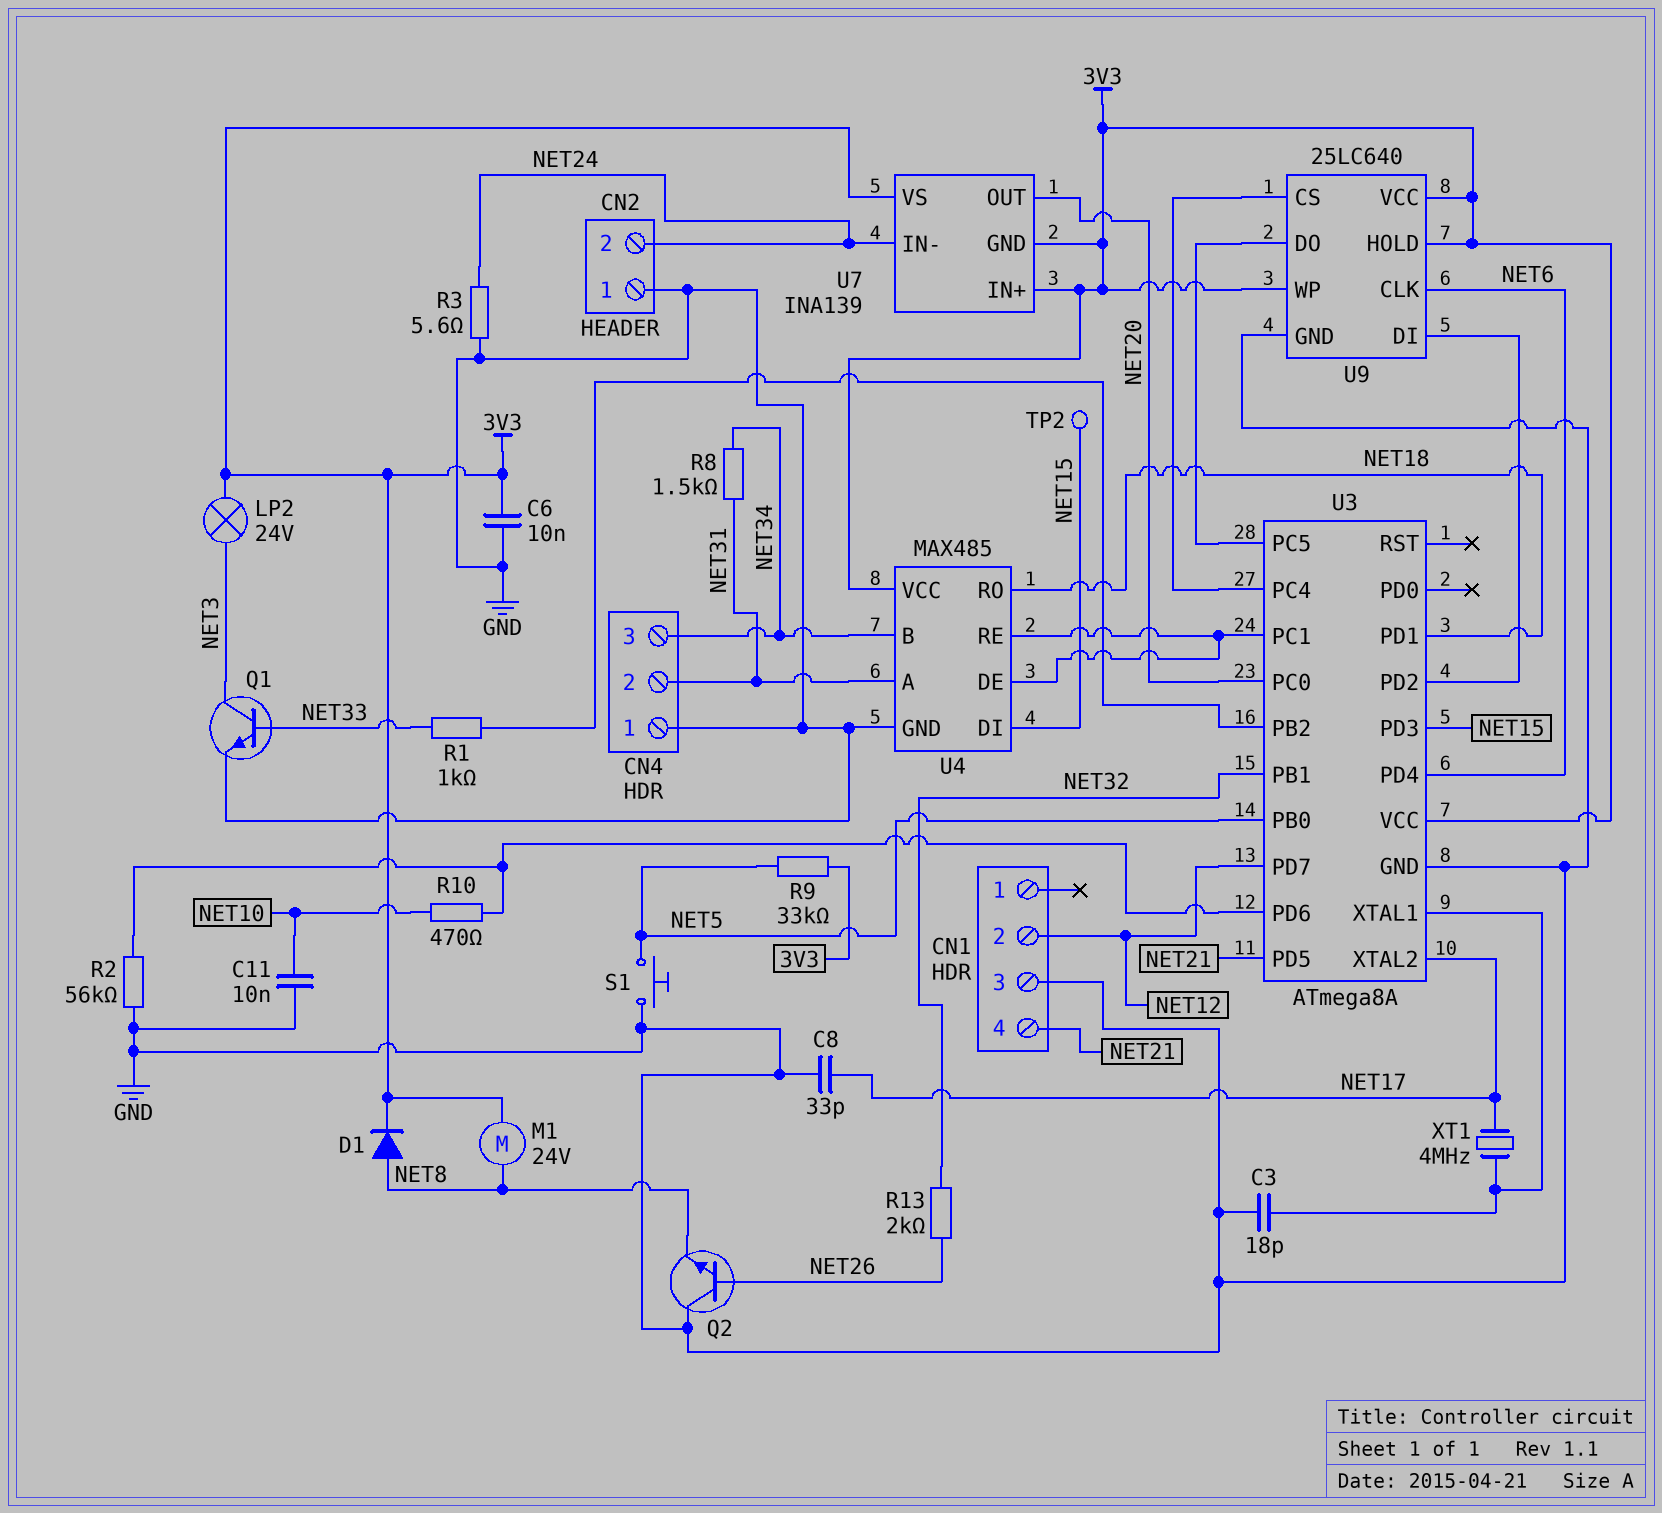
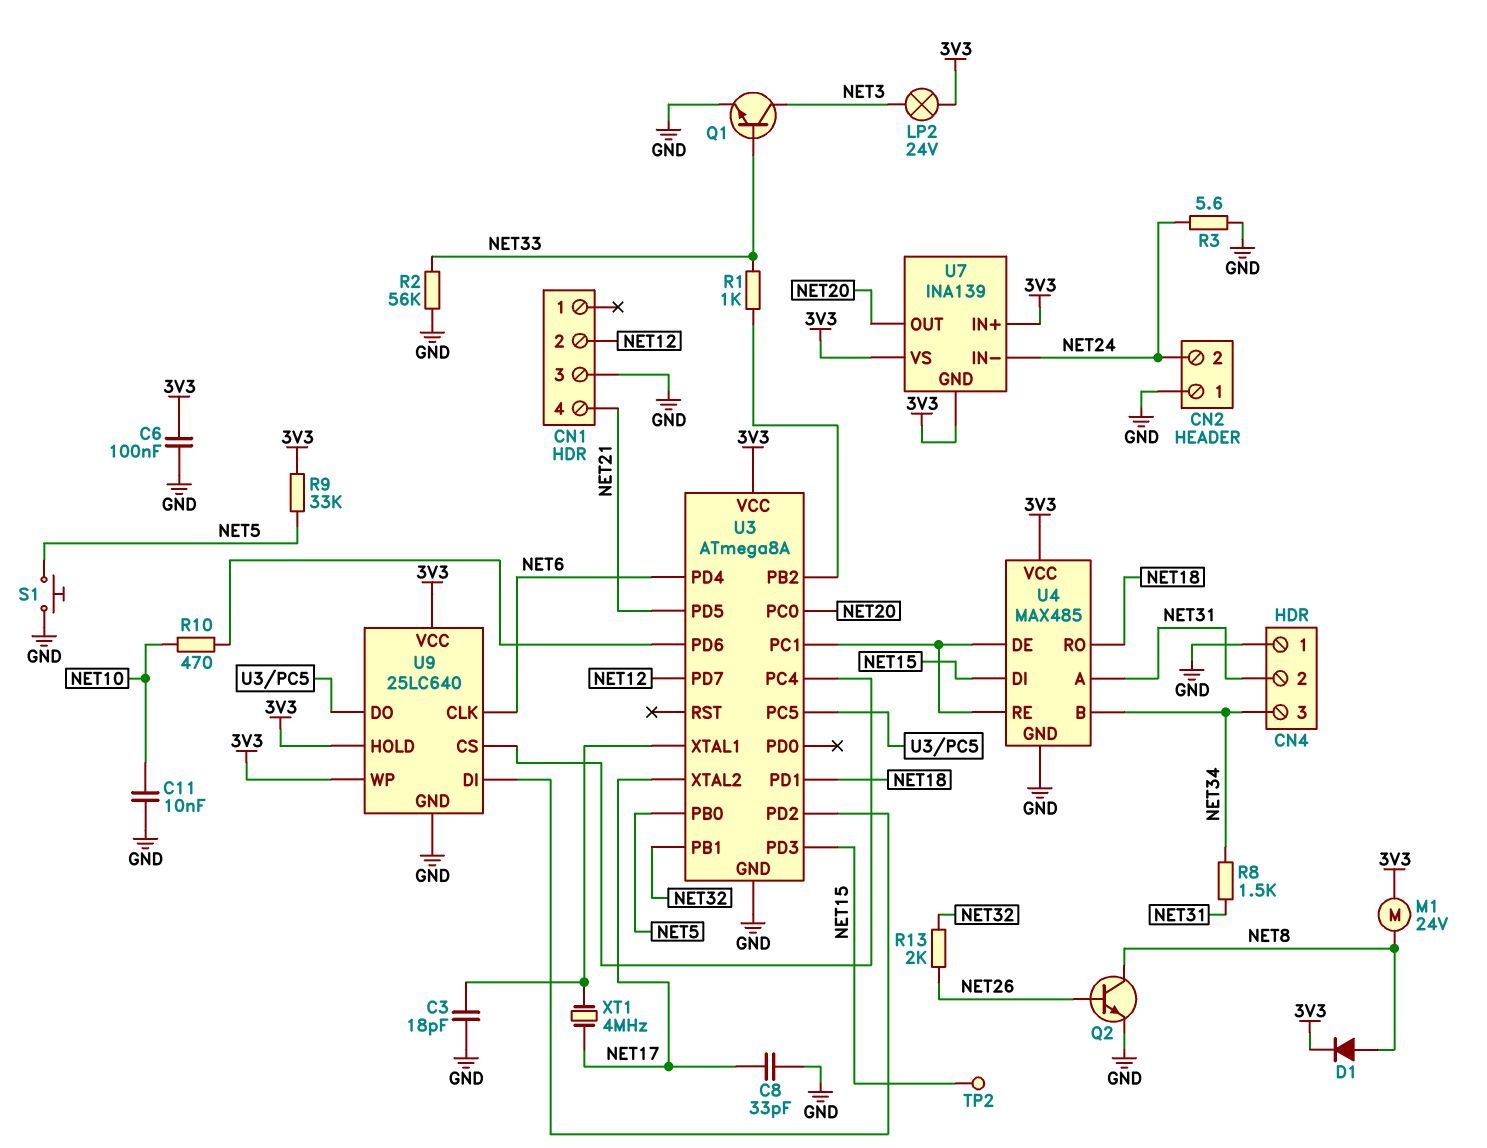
C6: 10nF (3V3, GND) -> 100nF (3V3, GND)
Q2: NPN (B NET26, C GND, E NET8) -> NPN (B NET26, C NET8, E GND)
R2: 56k (GND, U3/PD6) -> 56k (GND, NET33)

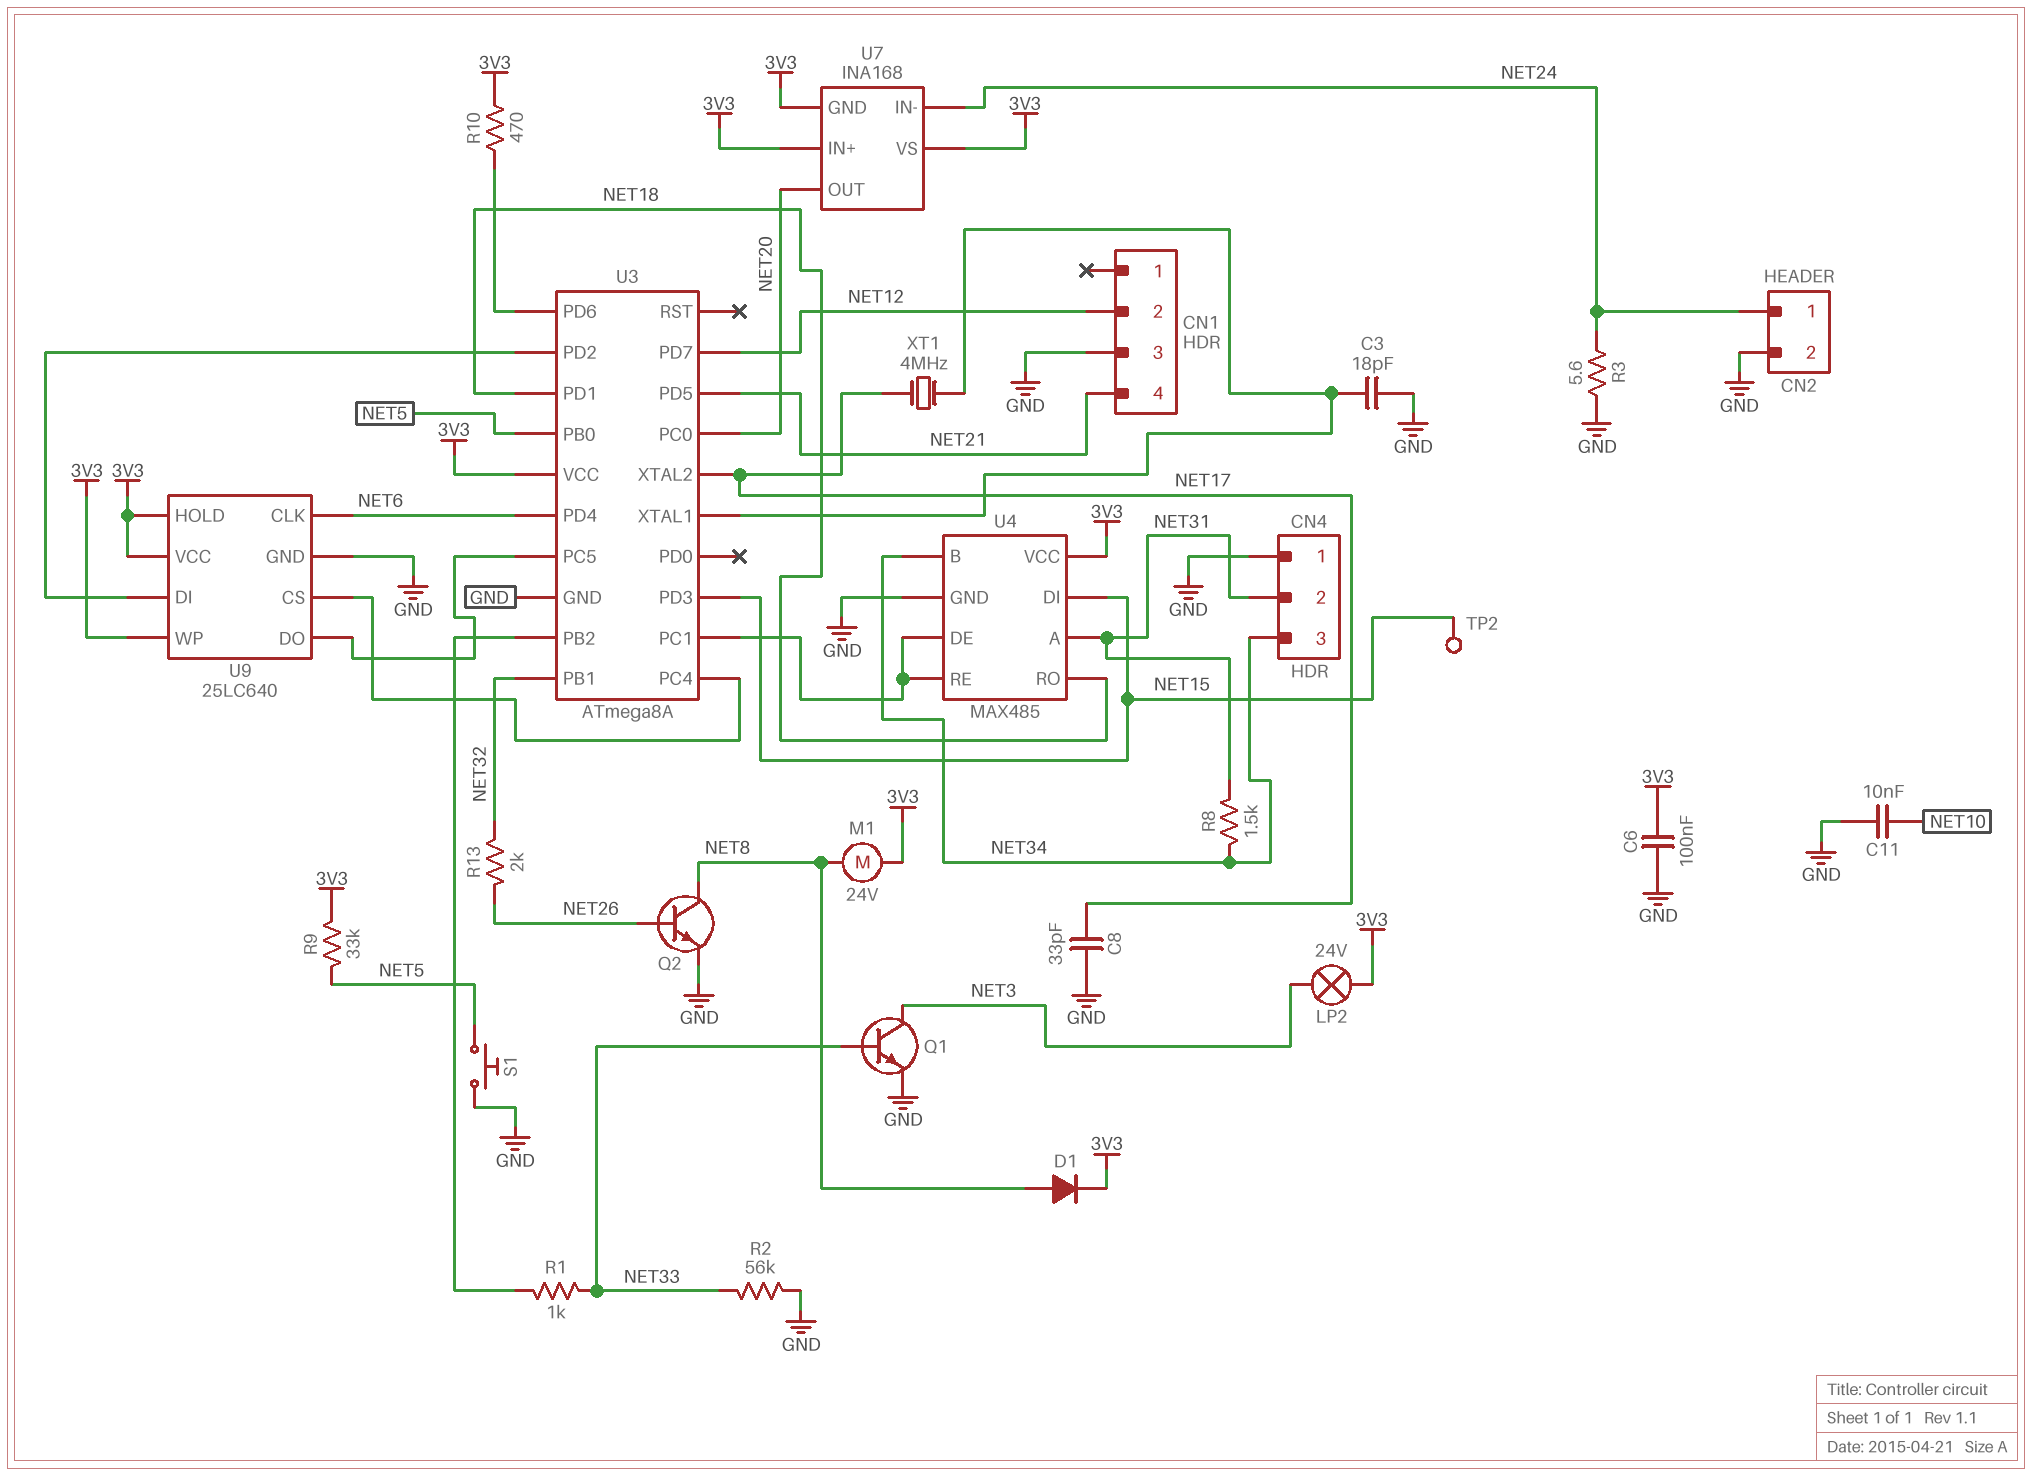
CN2 pin 1: GND -> NET24
CN2 pin 2: NET24 -> GND
R10: 470 (NET10, U3/PD6) -> 470 (3V3, U3/PD6)
U7: INA139 -> INA168

